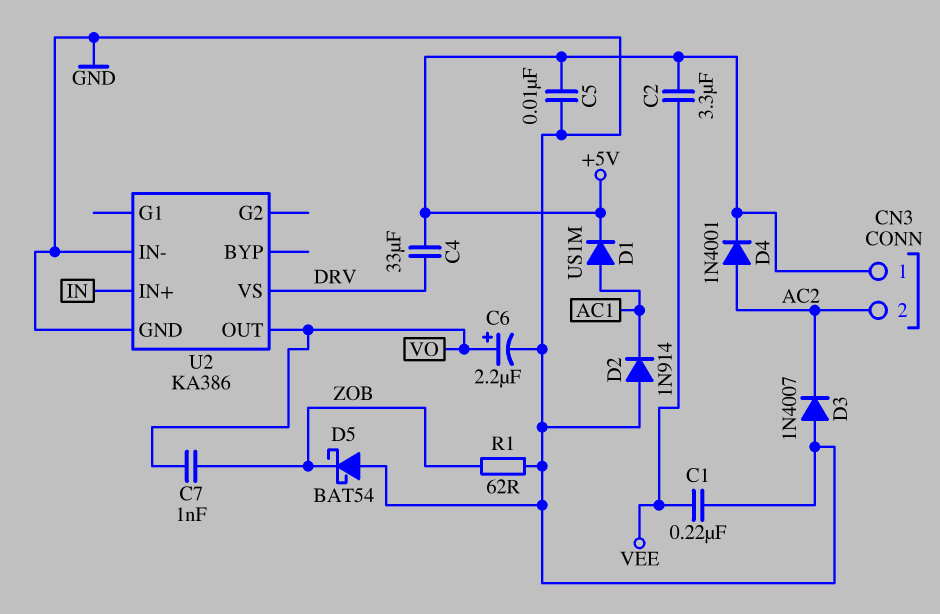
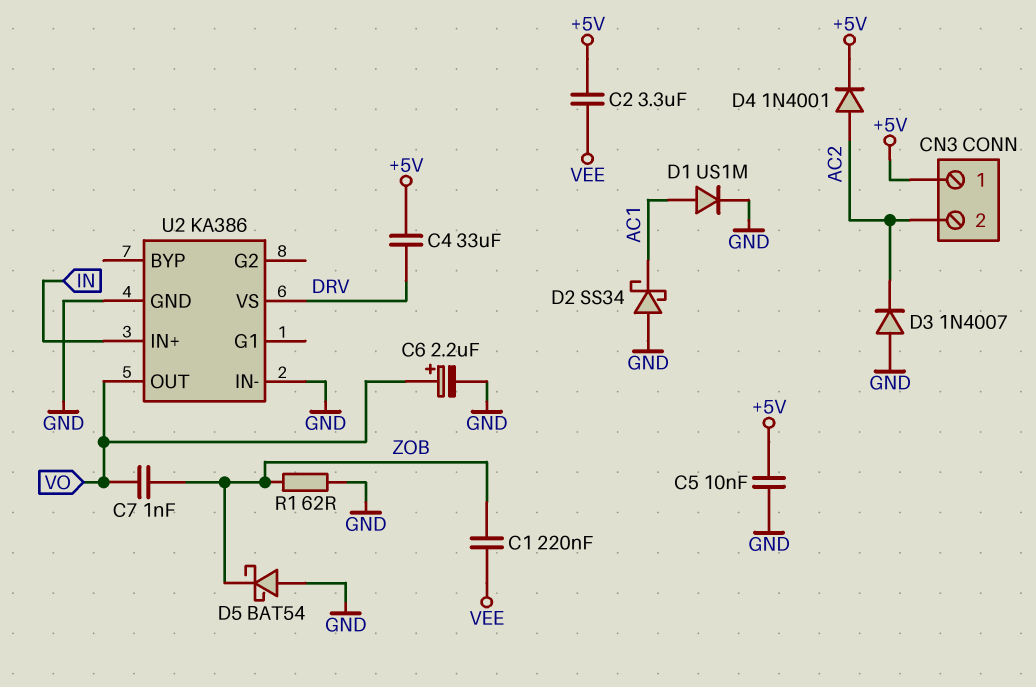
C1: 220nF (GND, VEE) -> 220nF (VEE, ZOB)
D1: diode US1M (A AC1, K +5V) -> diode US1M (A AC1, K GND)
D2: diode 1N914 (A GND, K AC1) -> schottky SS34 (A GND, K AC1)

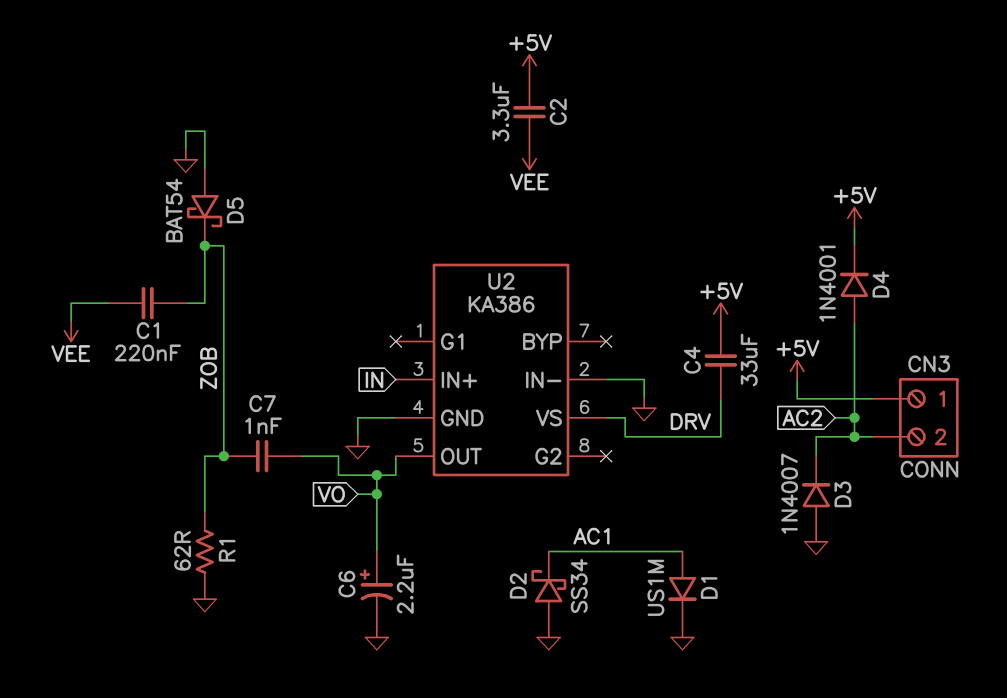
C5: 10nF (+5V, GND) -> none

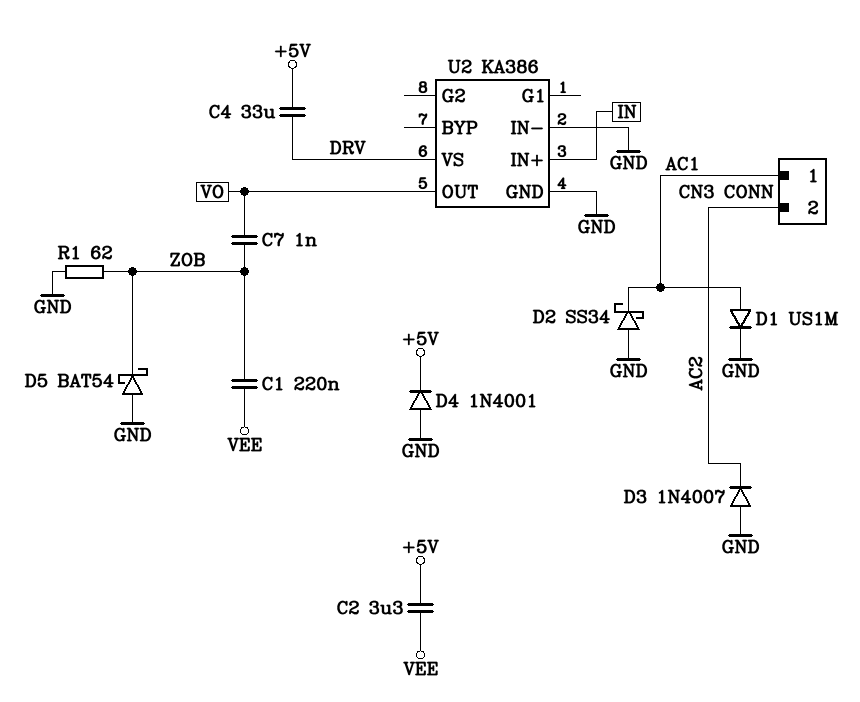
C6: 2.2uF (plus VO, minus GND) -> none
CN3 pin 1: +5V -> AC1
D4: diode 1N4001 (A AC2, K +5V) -> diode 1N4001 (A GND, K +5V)

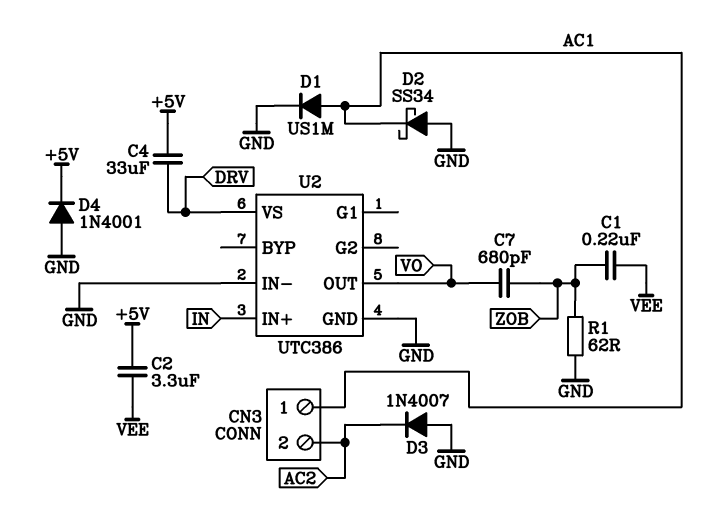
C7: 1nF (VO, ZOB) -> 680pF (VO, ZOB)
D5: schottky BAT54 (A GND, K ZOB) -> none
U2: KA386 -> UTC386

